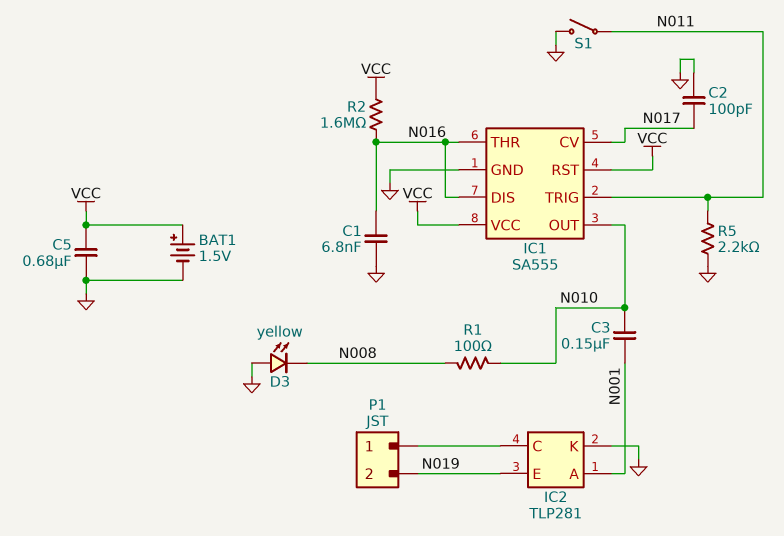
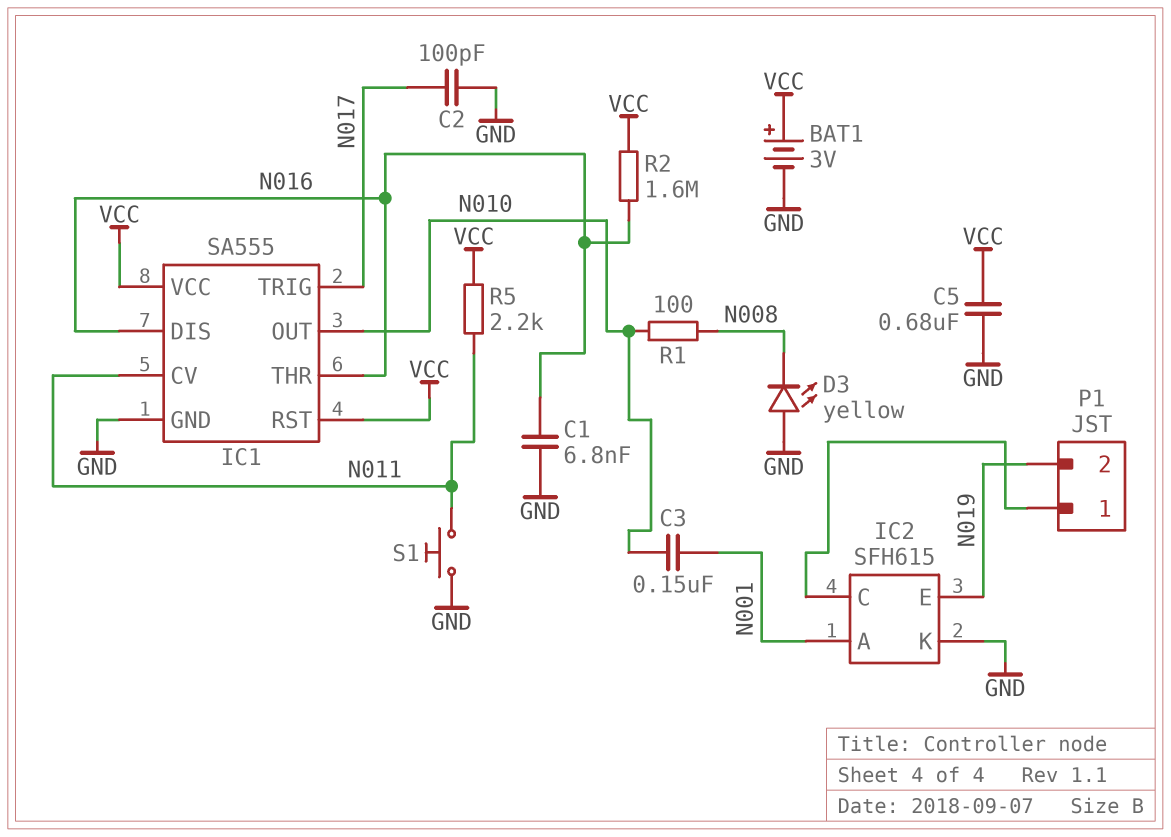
BAT1: 1.5V (plus VCC, minus GND) -> 3V (plus VCC, minus GND)
IC1 pin CV: N017 -> N011
IC1 pin TRIG: N011 -> N017
IC2: TLP281 -> SFH615
R5: 2.2k (GND, N011) -> 2.2k (N011, VCC)
S1: switch (GND, N011) -> button (GND, N011)

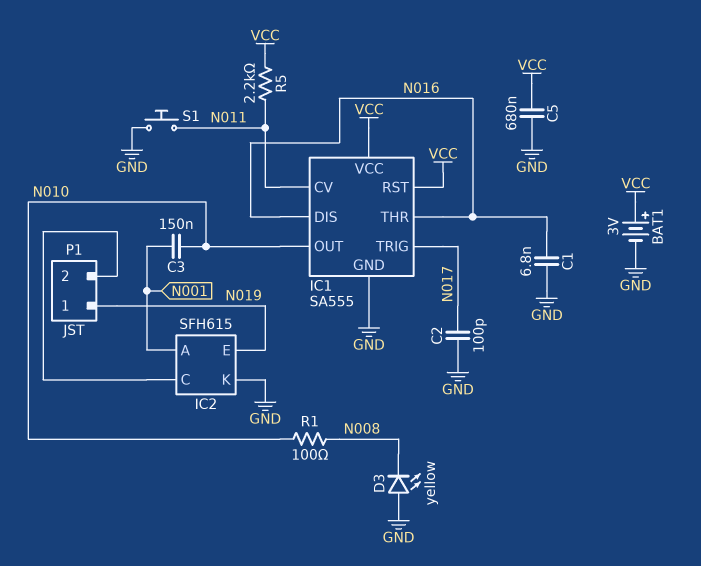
P1 pin 1: IC2/C -> N019
P1 pin 2: N019 -> IC2/C
R2: 1.6M (N016, VCC) -> none

